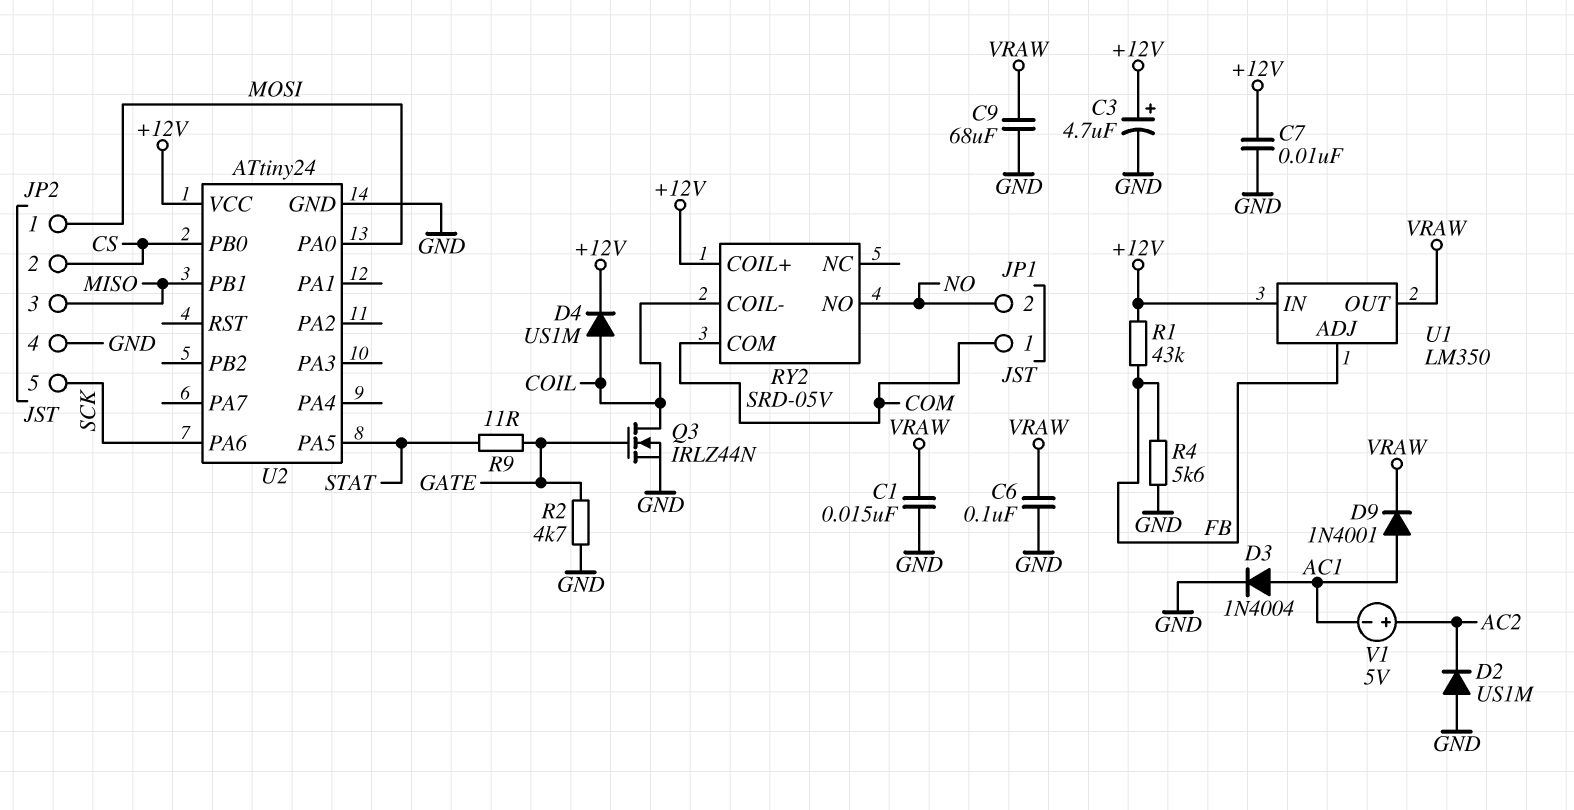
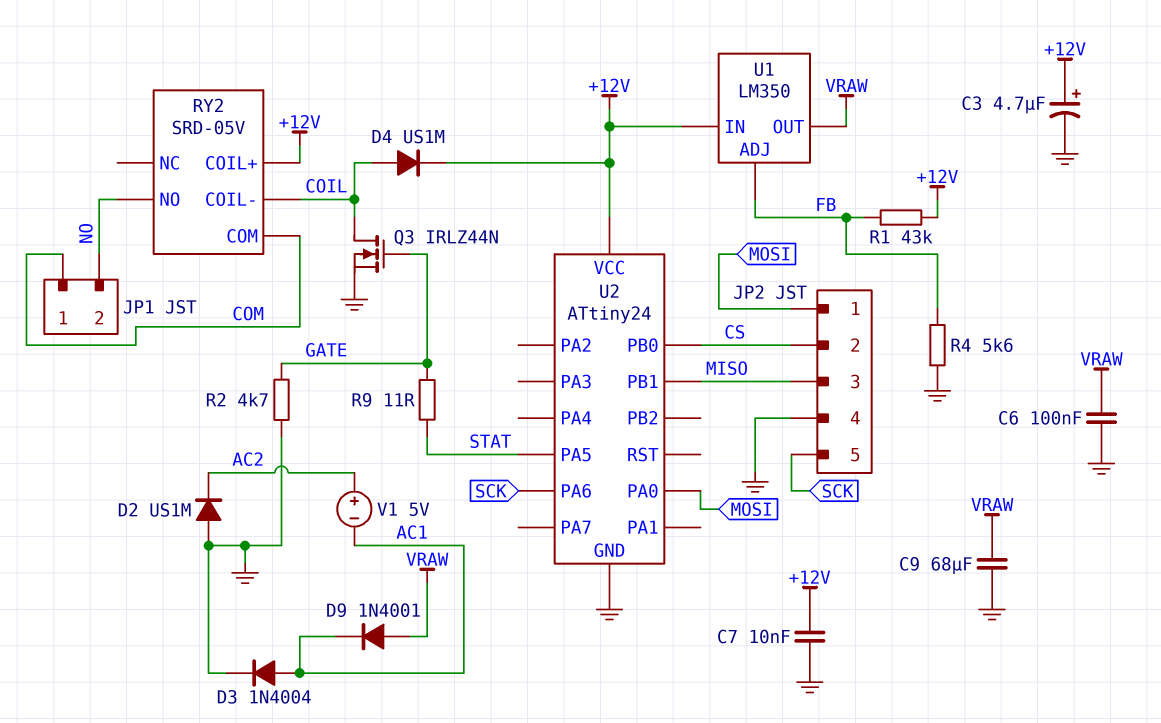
C1: 15nF (GND, VRAW) -> none
D9: diode 1N4001 (A AC1, K VRAW) -> diode 1N4001 (A VRAW, K AC1)

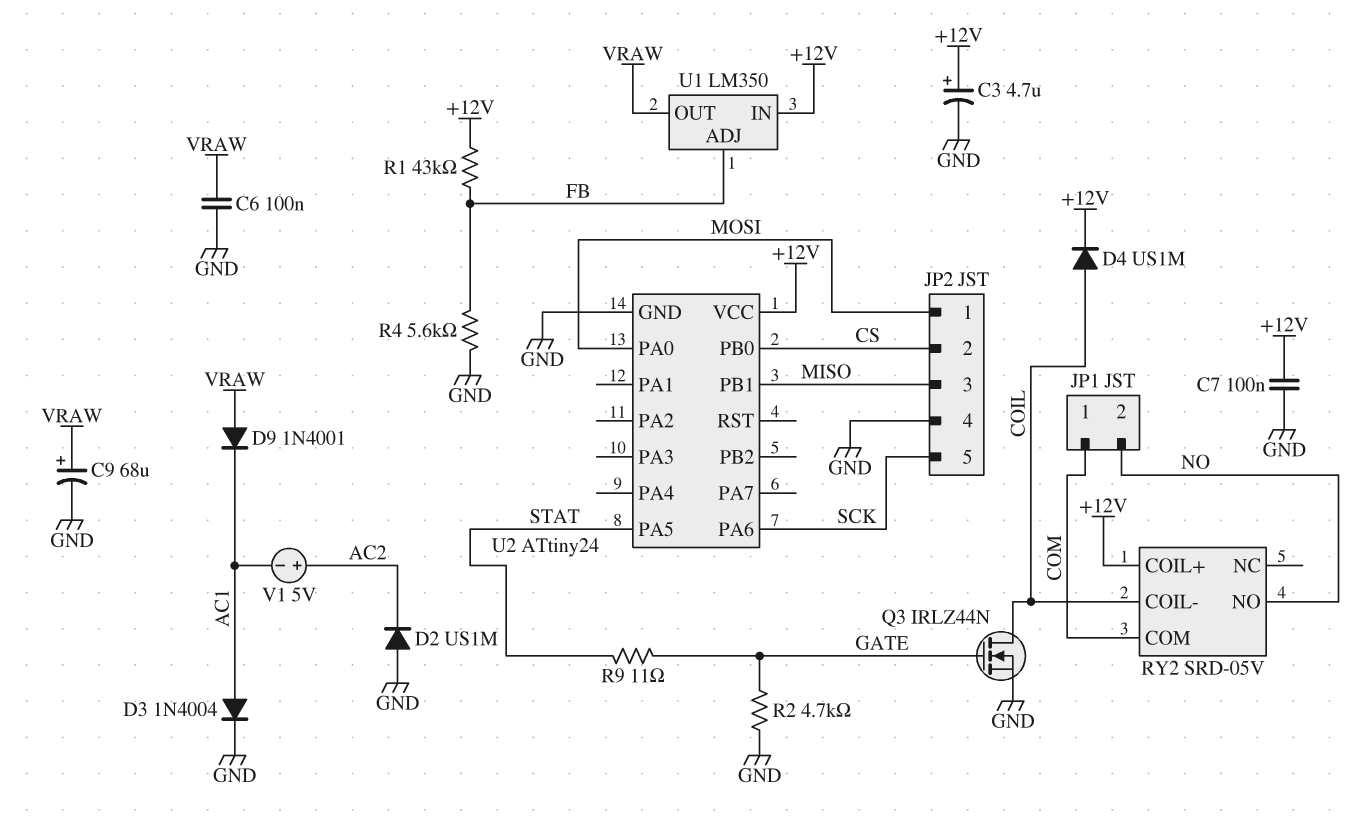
C7: 10nF (+12V, GND) -> 100nF (+12V, GND)
C9: 68uF (GND, VRAW) -> 68uF (plus VRAW, minus GND)

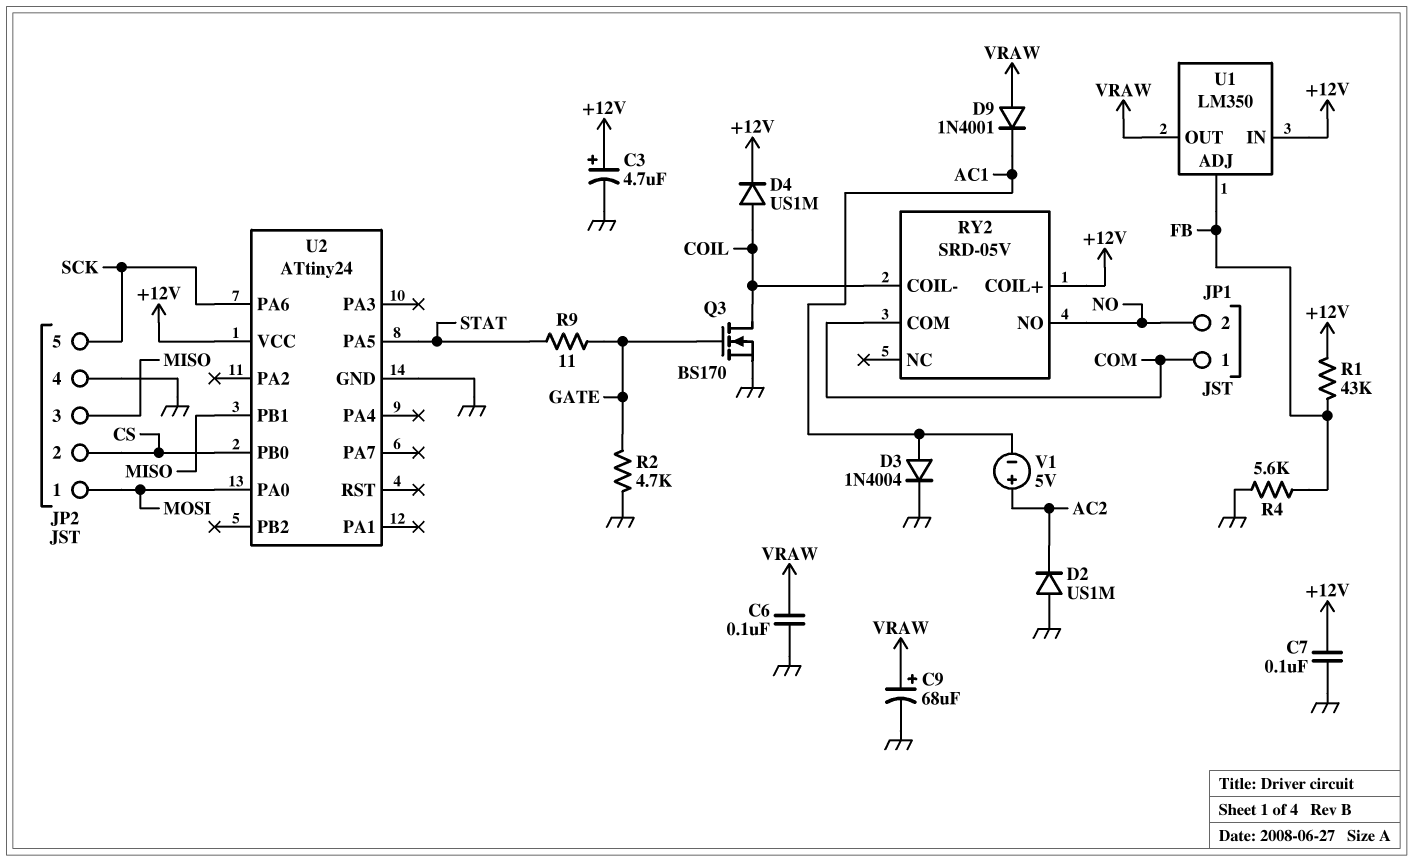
Q3: NMOS IRLZ44N (G GATE, D COIL, S GND) -> NMOS BS170 (G GATE, D COIL, S GND)

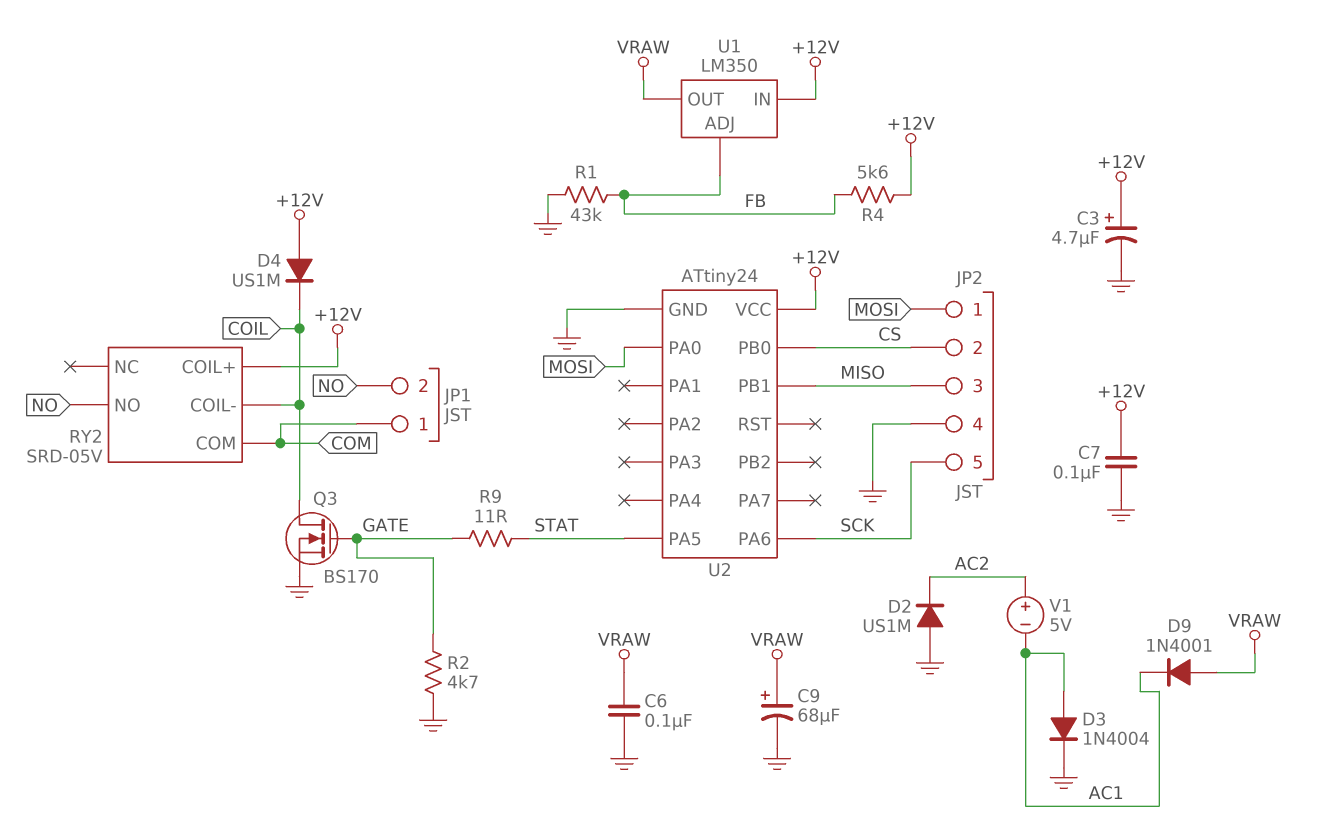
D4: diode US1M (A COIL, K +12V) -> diode US1M (A +12V, K COIL)
R1: 43k (+12V, FB) -> 43k (FB, GND)
R4: 5.6k (FB, GND) -> 5.6k (+12V, FB)

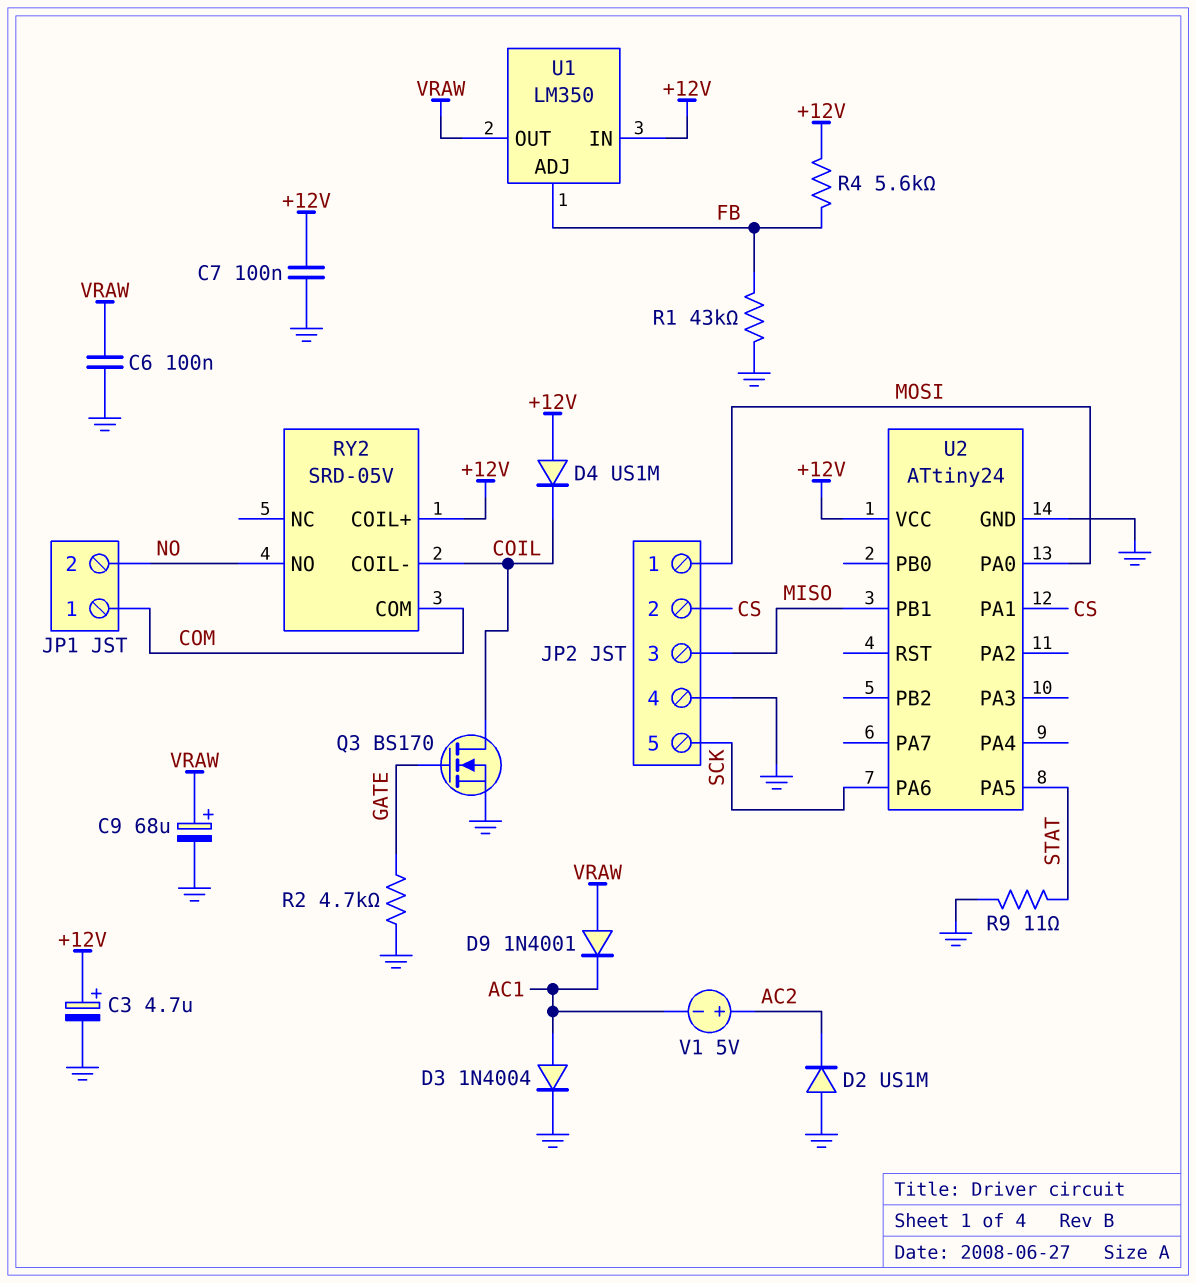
R9: 11 (GATE, STAT) -> 11 (GND, STAT)
U2 pin PA1: none -> CS
U2 pin PB0: CS -> none

